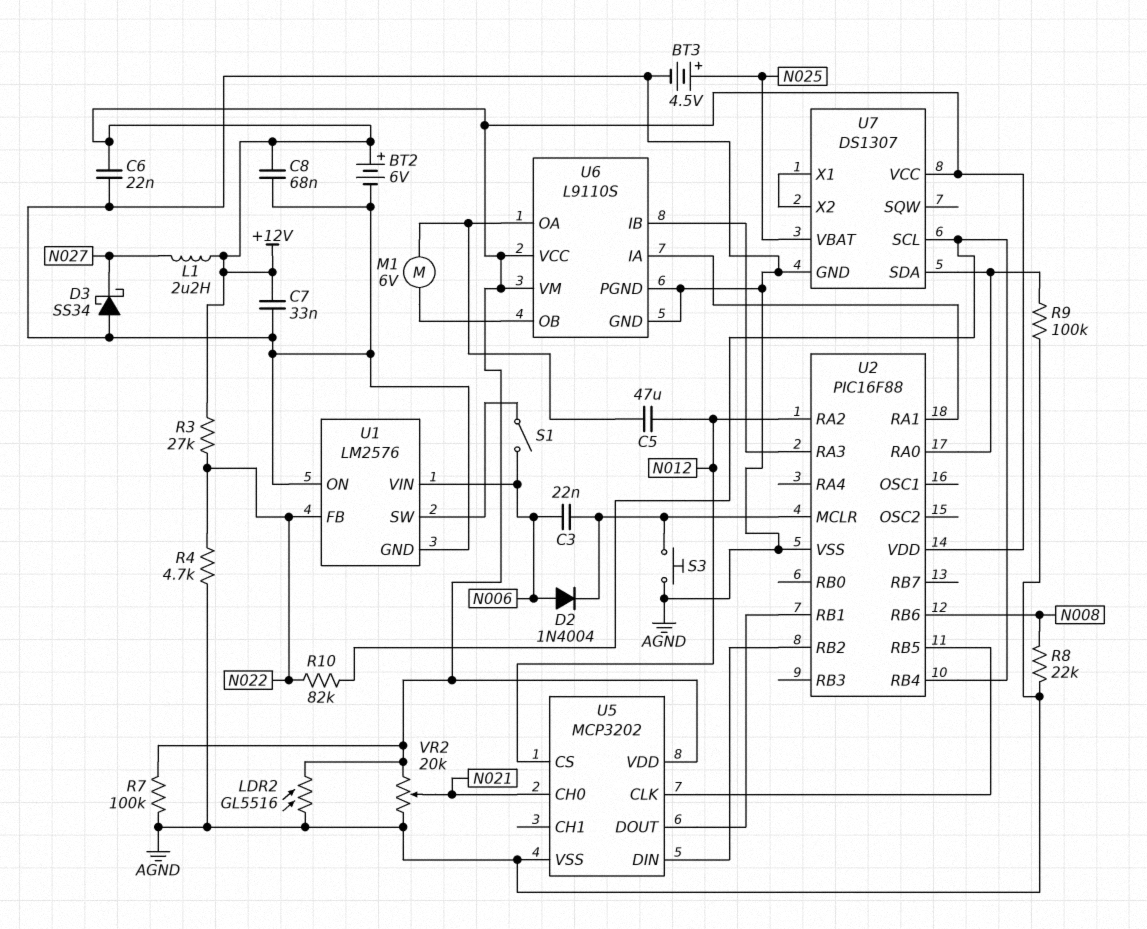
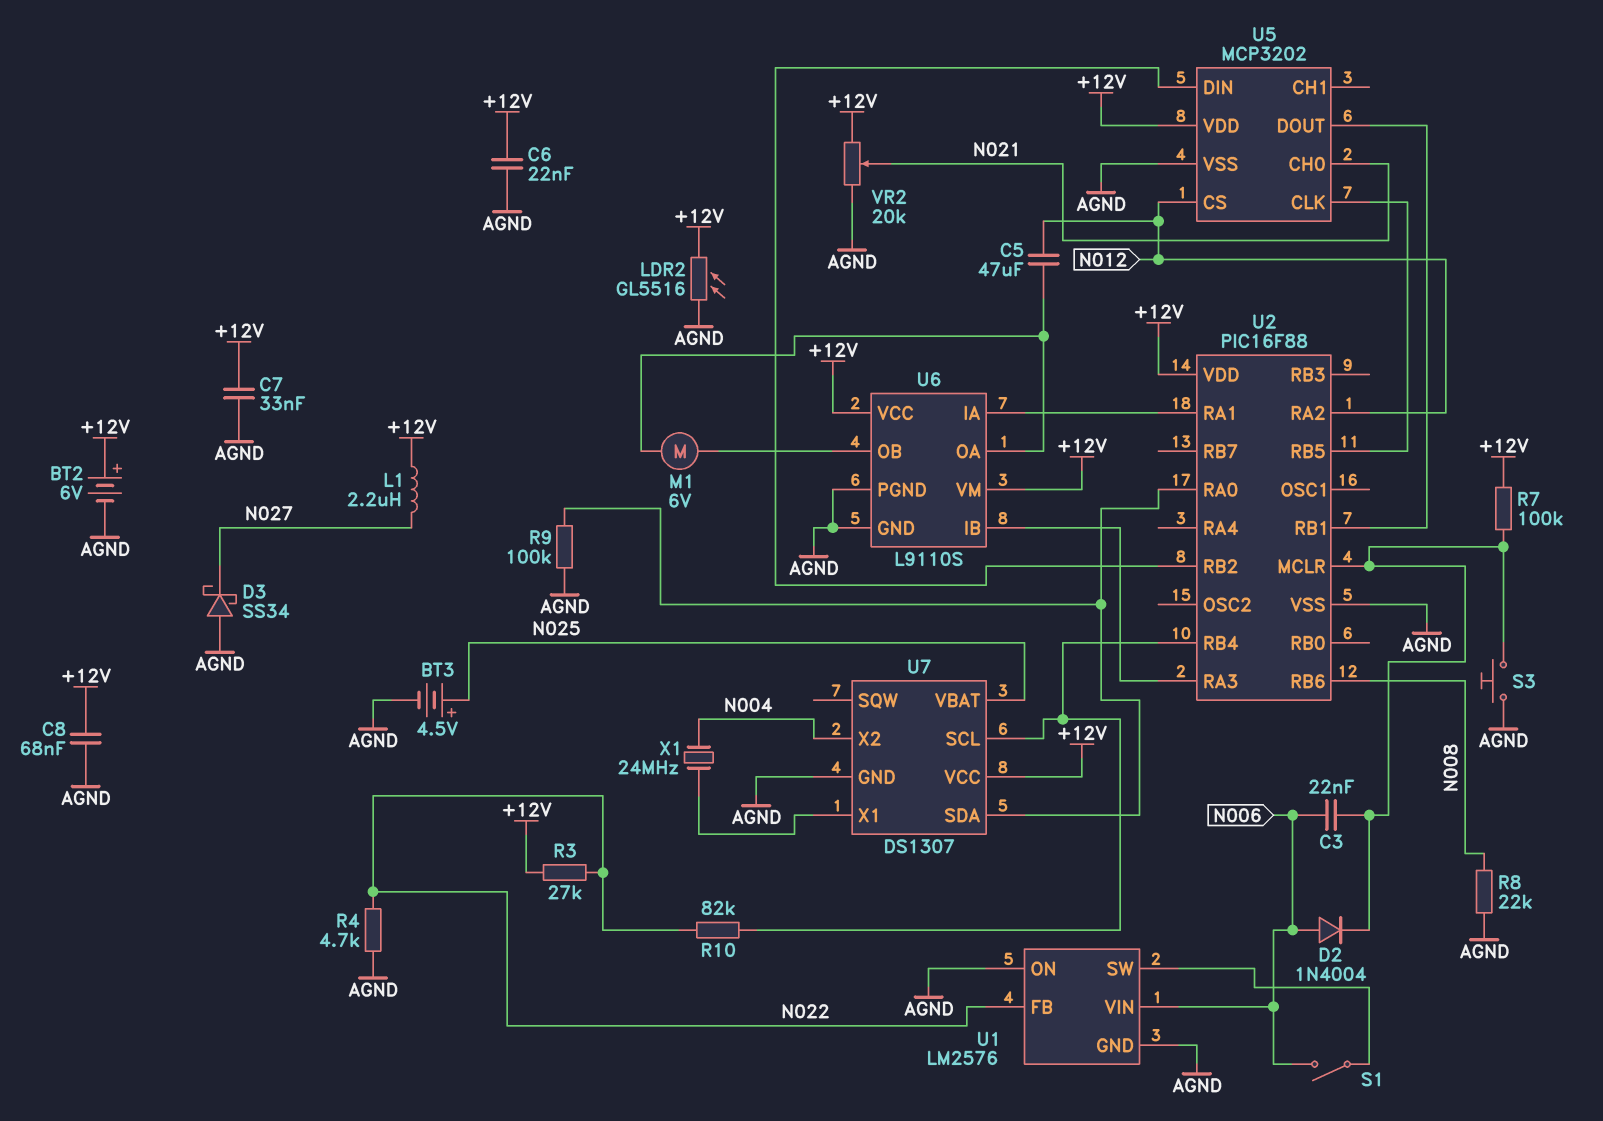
R7: 100k (+12V, AGND) -> 100k (+12V, U2/MCLR)
U7 pin X2: U7/X1 -> N004
X1: none -> 24MHz (N004, U7/X1)

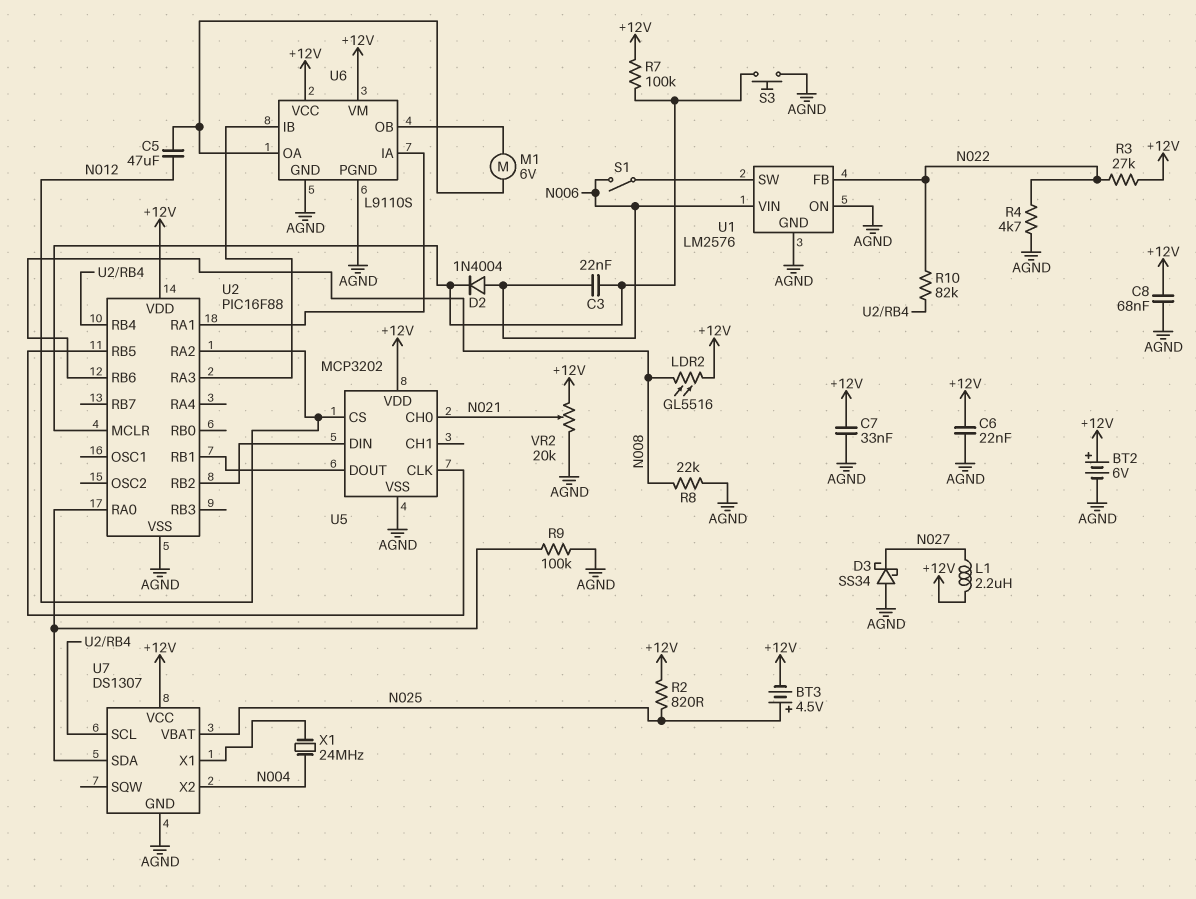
BT3: 4.5V (plus N025, minus AGND) -> 4.5V (plus N025, minus +12V)
LDR2: GL5516 (+12V, AGND) -> GL5516 (+12V, N008)
R2: none -> 820 (+12V, N025)

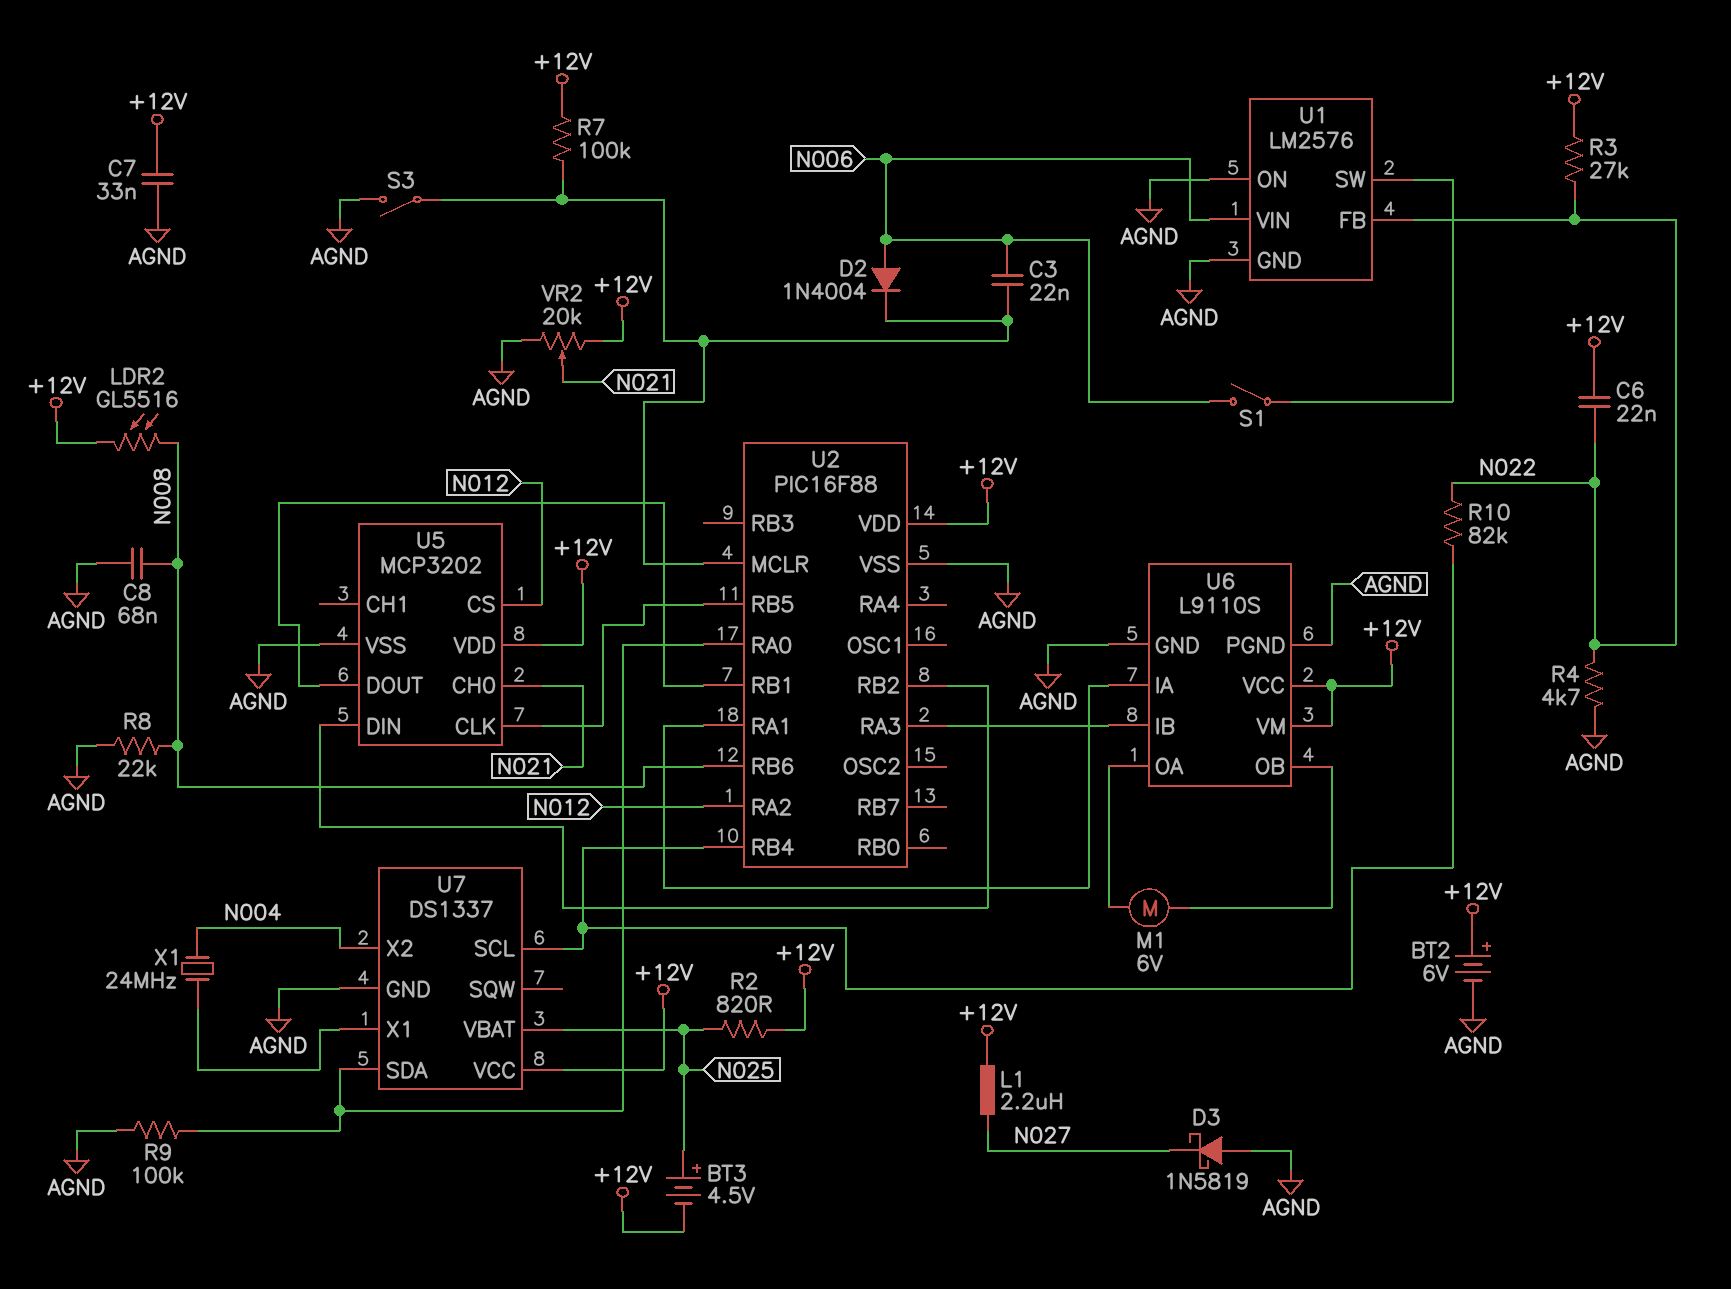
C5: 47uF (N012, U6/OA) -> none
C6: 22nF (+12V, AGND) -> 22nF (+12V, N022)
C8: 68nF (+12V, AGND) -> 68nF (AGND, N008)
D3: schottky SS34 (A AGND, K N027) -> schottky 1N5819 (A AGND, K N027)
S3: button (AGND, U2/MCLR) -> switch (AGND, U2/MCLR)
U7: DS1307 -> DS1337

